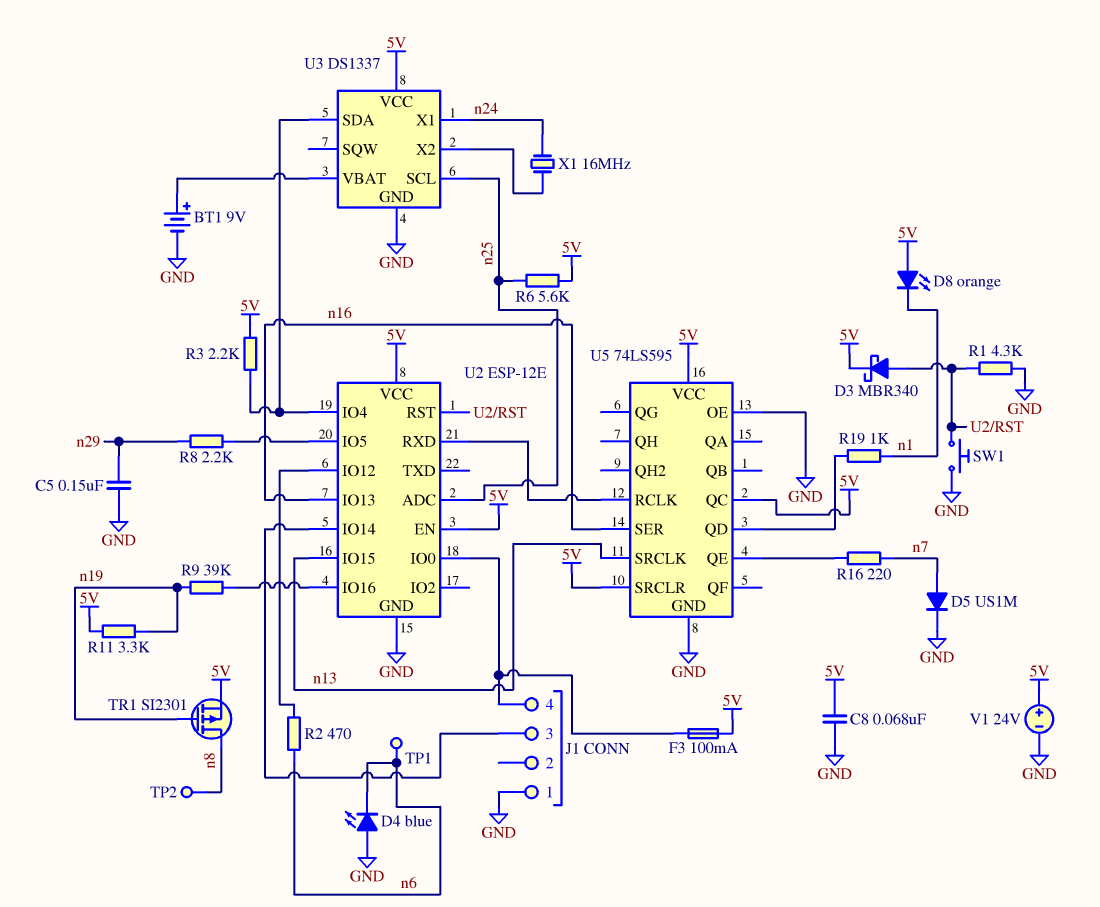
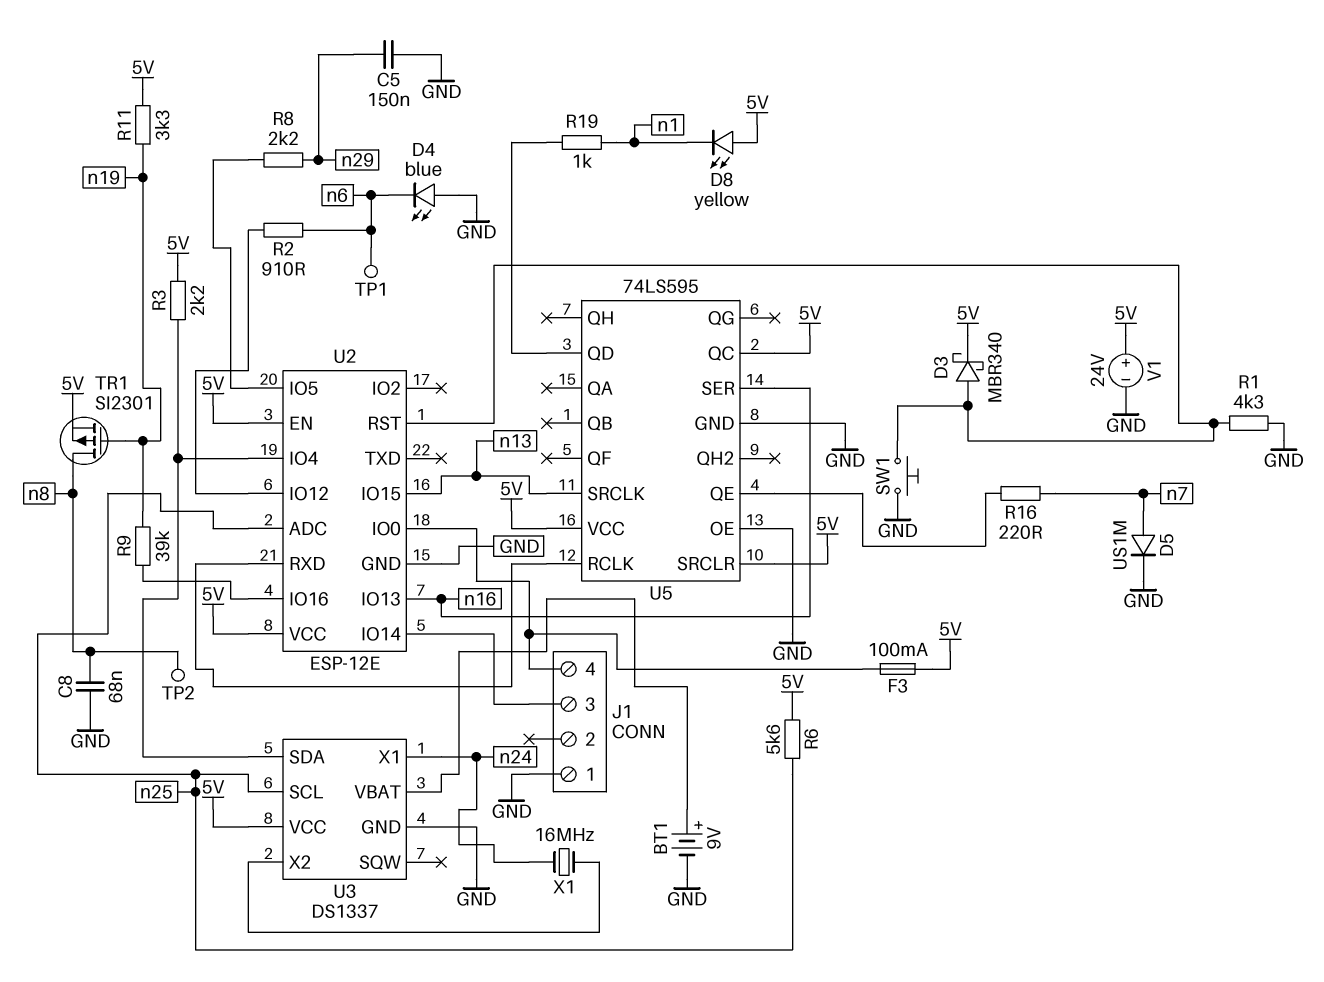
C8: 68nF (5V, GND) -> 68nF (GND, n8)
D8: LED orange (A 5V, K n1) -> LED yellow (A 5V, K n1)
R2: 470 (U2/IO12, n6) -> 910 (U2/IO12, n6)

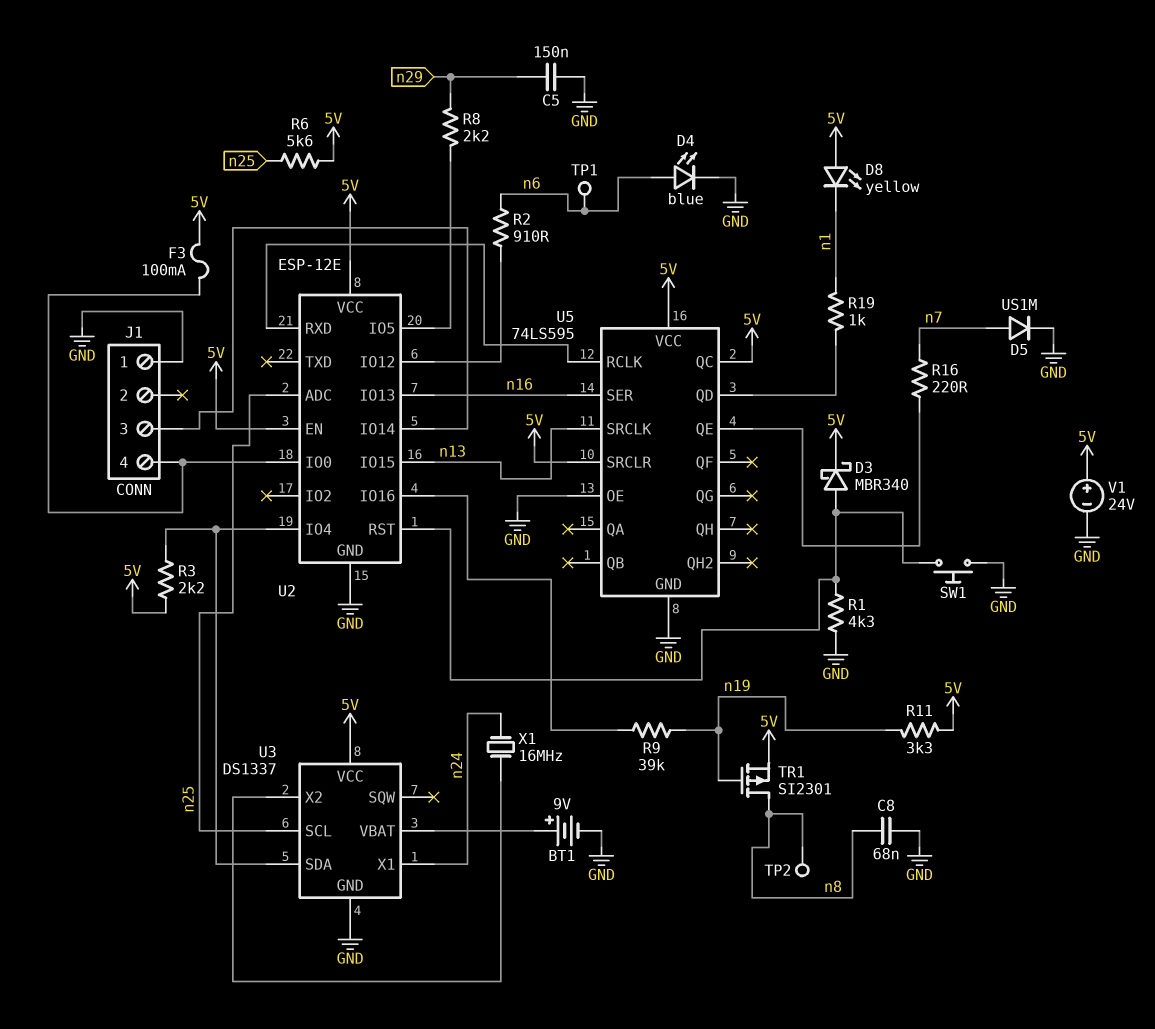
D4: LED blue (A GND, K n6) -> LED blue (A n6, K GND)

